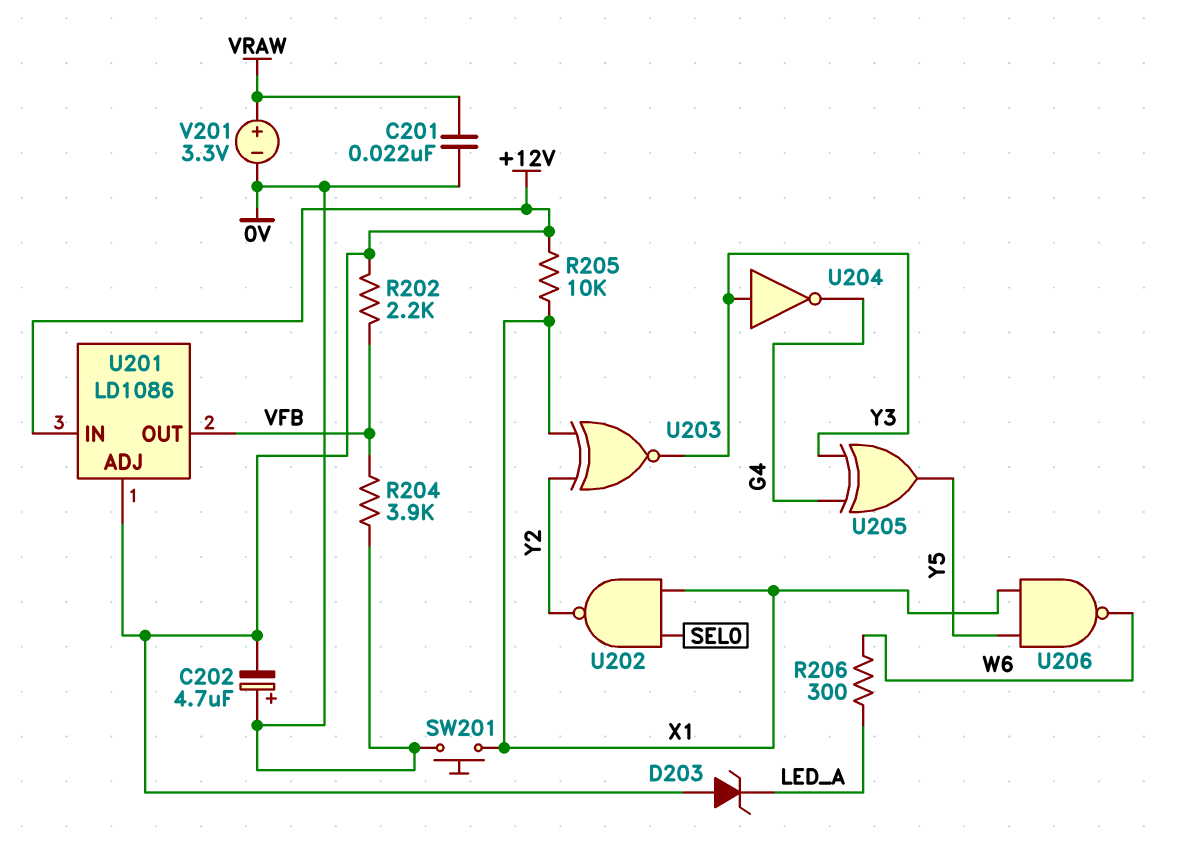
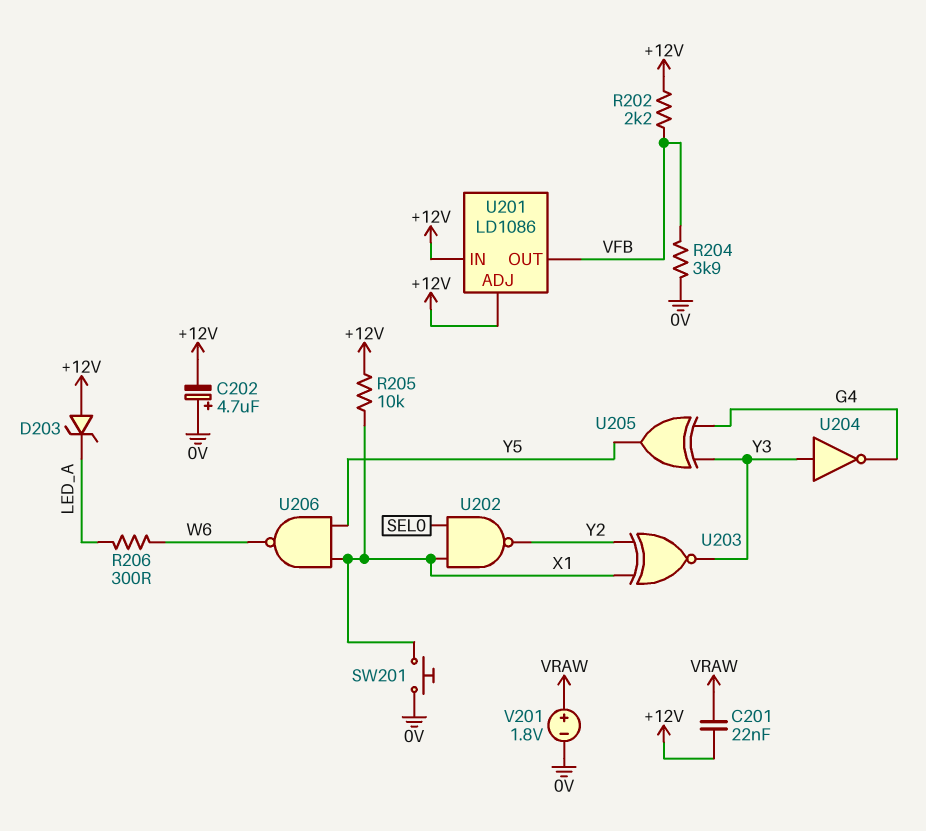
C201: 22nF (0V, VRAW) -> 22nF (+12V, VRAW)
V201: 3.3V (plus VRAW, minus 0V) -> 1.8V (plus VRAW, minus 0V)

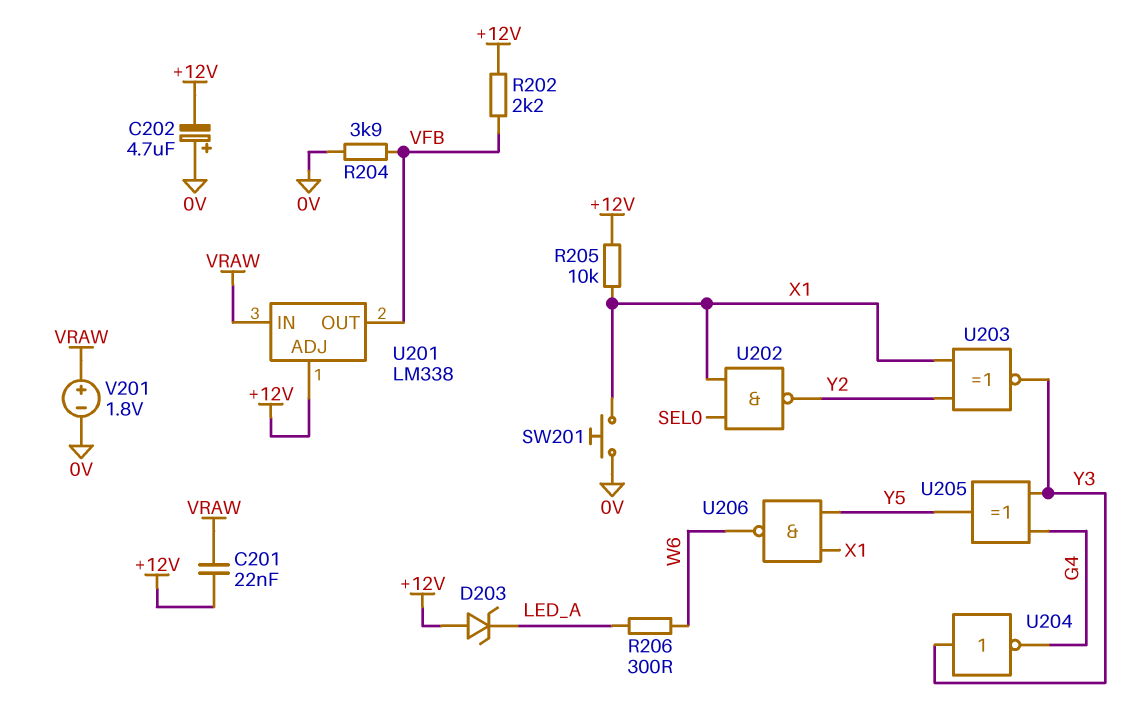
U201: LD1086 -> LM338
U201 pin IN: +12V -> VRAW

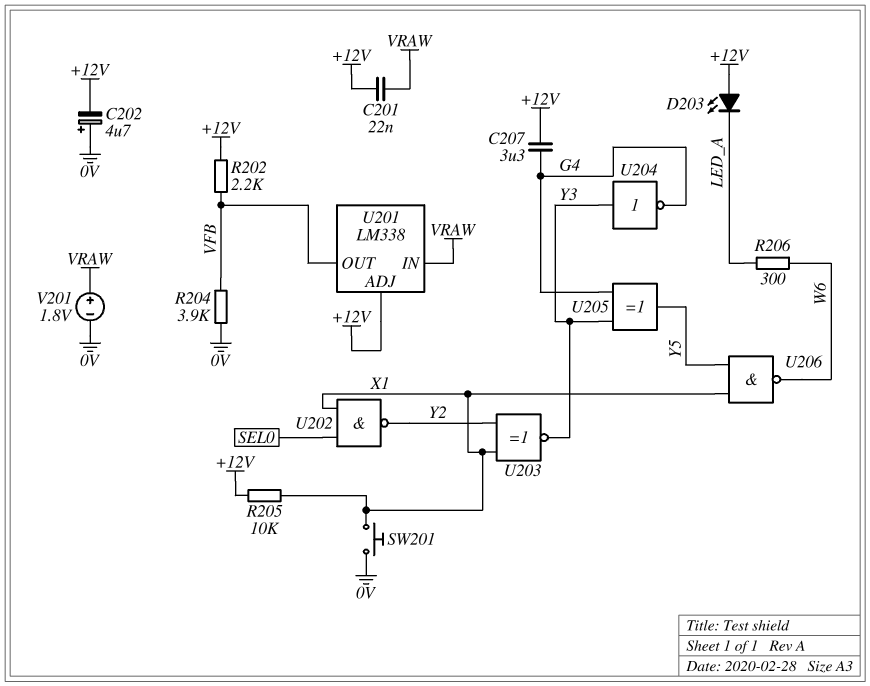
C207: none -> 3.3uF (+12V, G4)
D203: zener (A +12V, K LED_A) -> LED (A +12V, K LED_A)

